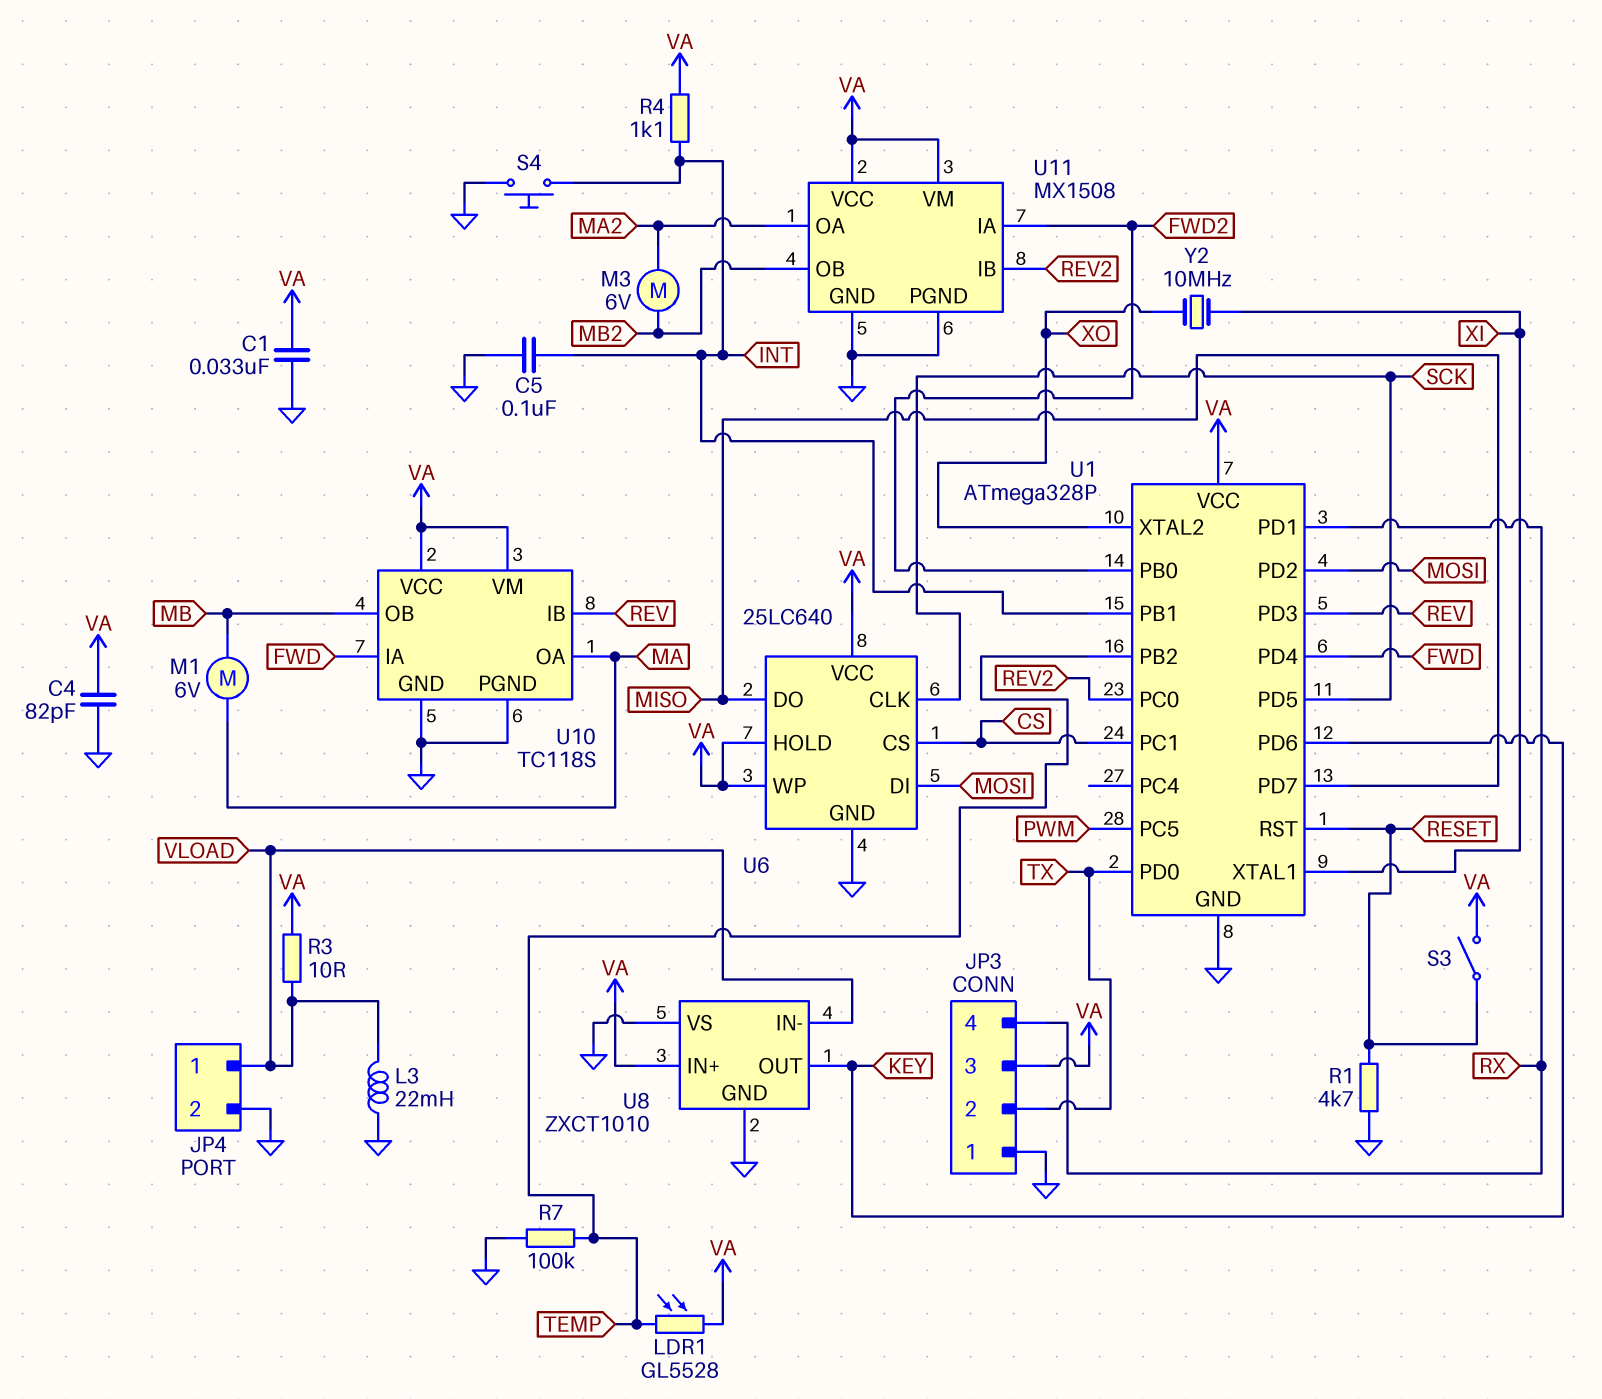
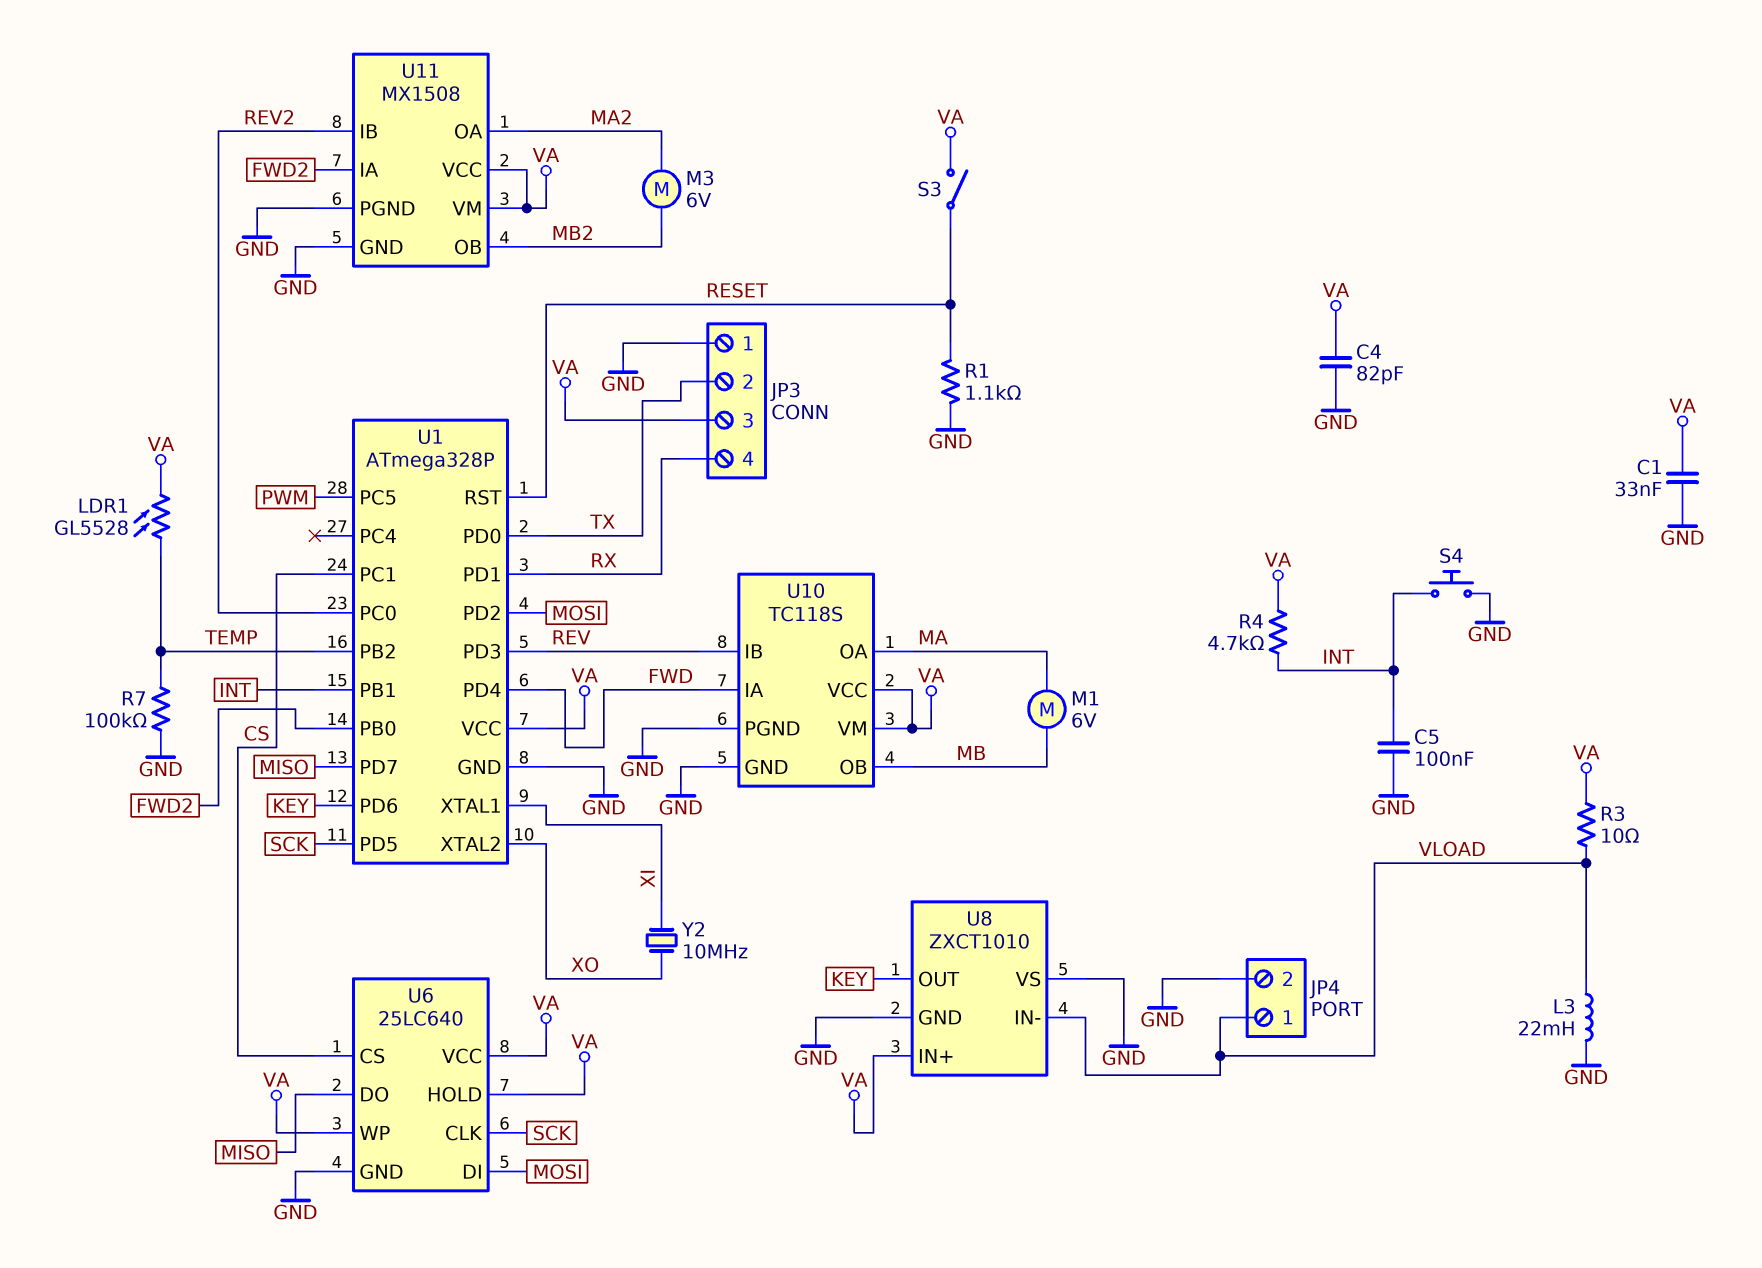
R1: 4.7k (GND, RESET) -> 1.1k (GND, RESET)
R4: 1.1k (INT, VA) -> 4.7k (INT, VA)

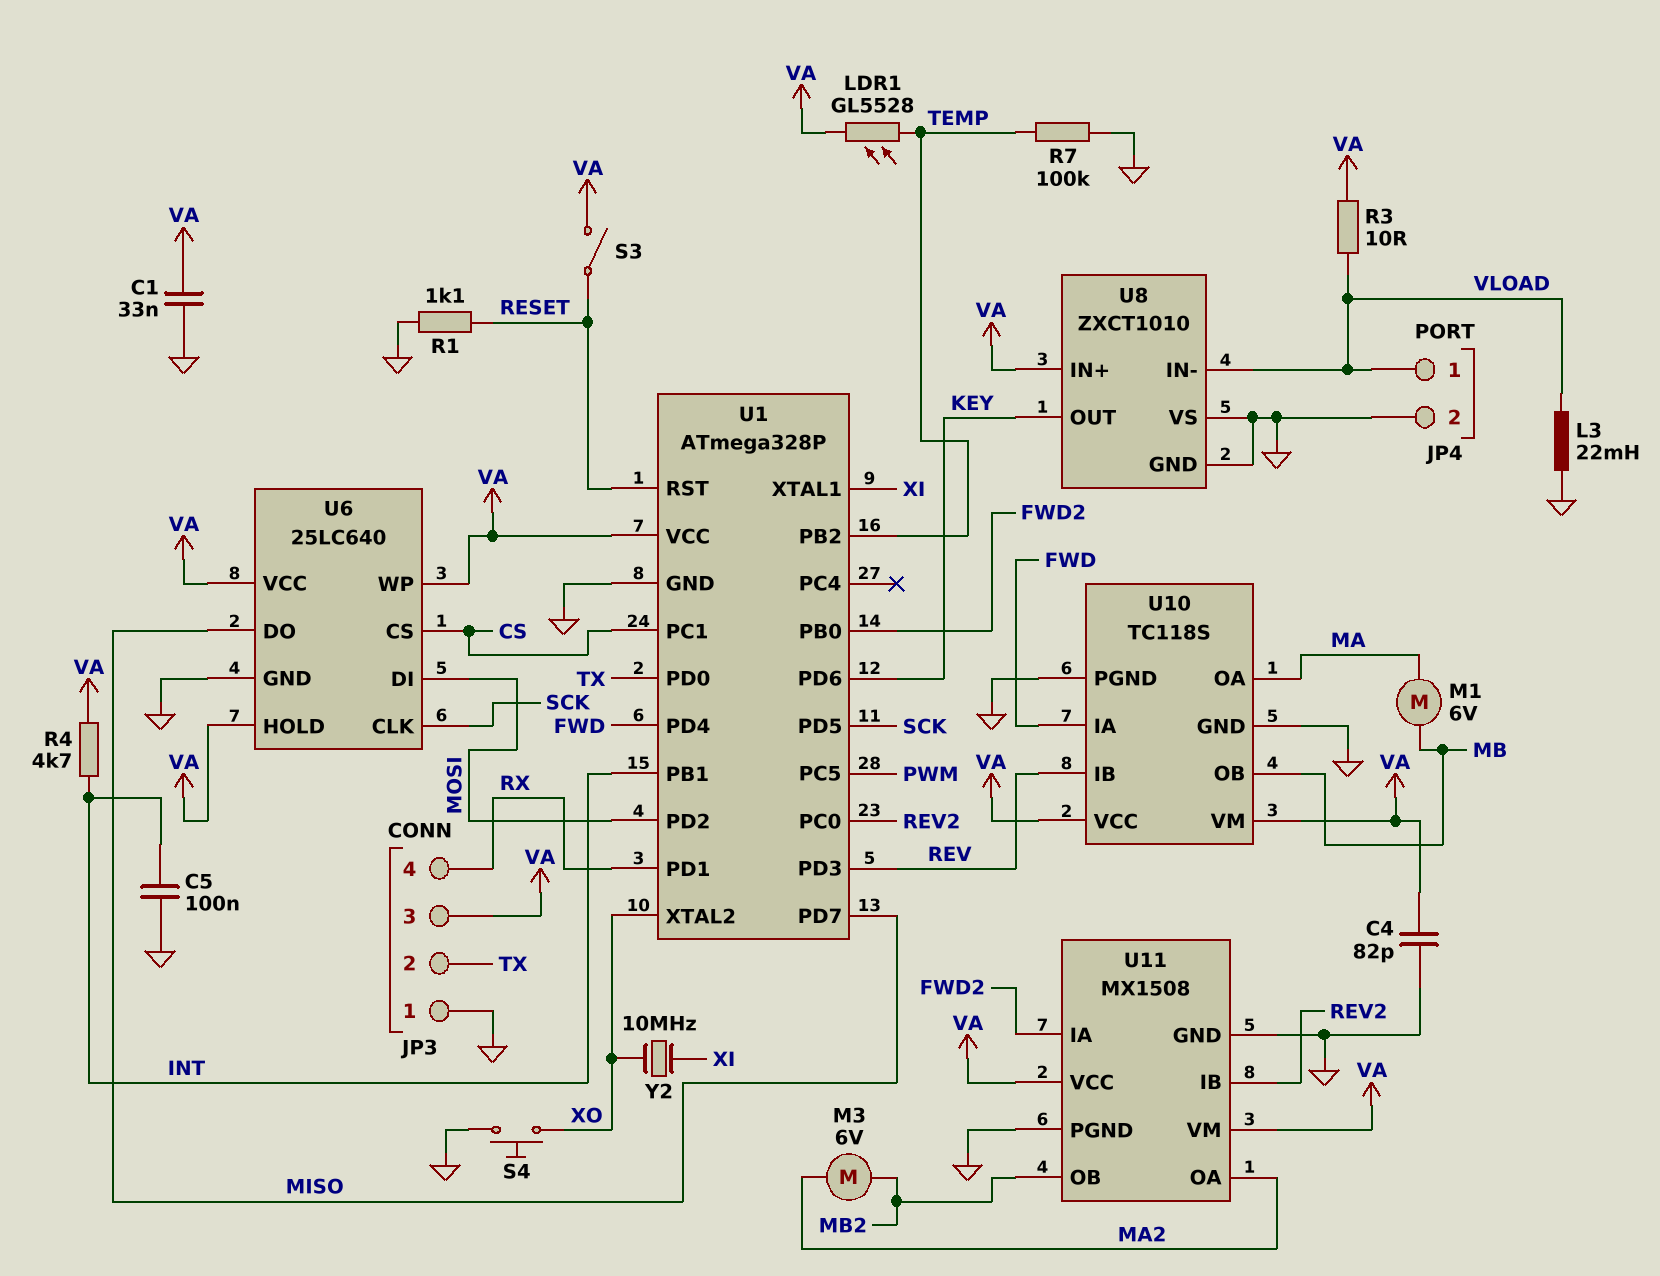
S4: button (GND, INT) -> button (GND, XO)

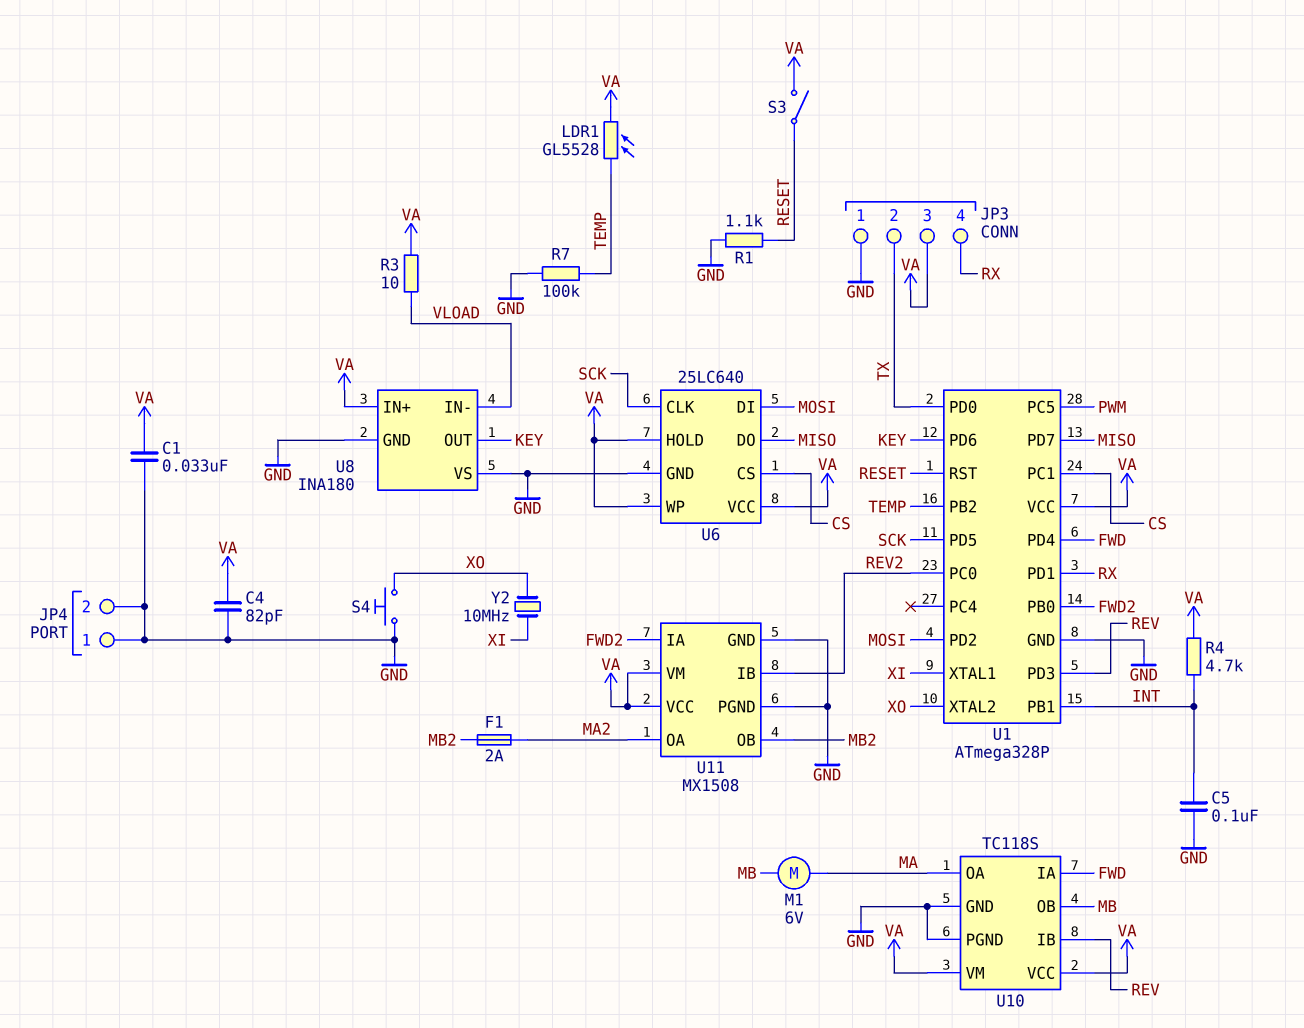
F1: none -> 2A (MA2, MB2)
JP4 pin 1: VLOAD -> GND
L3: 22mH (GND, VLOAD) -> none
M3: motor 6V (MA2, MB2) -> none
U8: ZXCT1010 -> INA180

